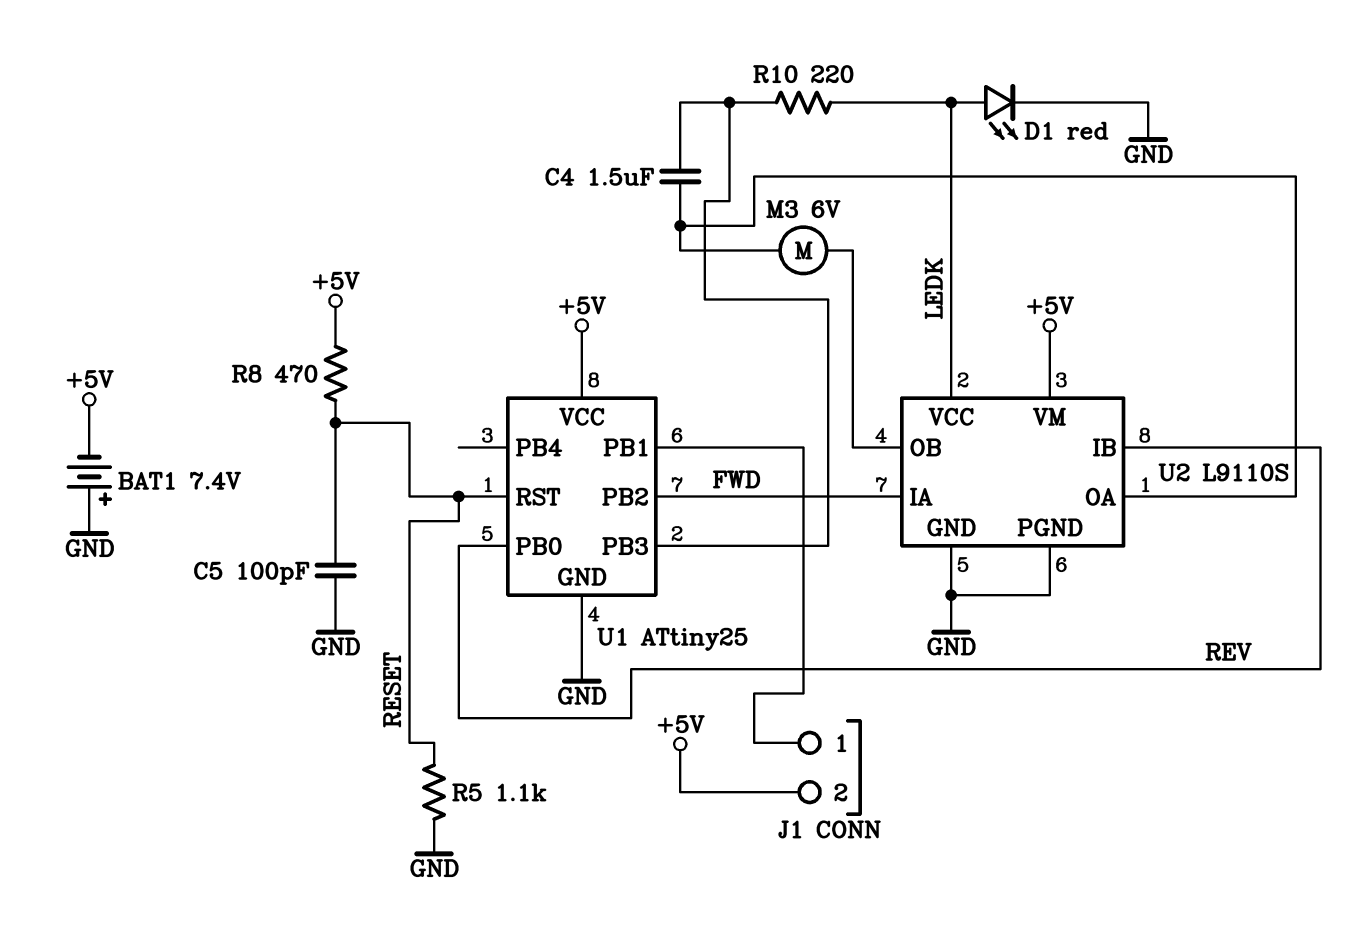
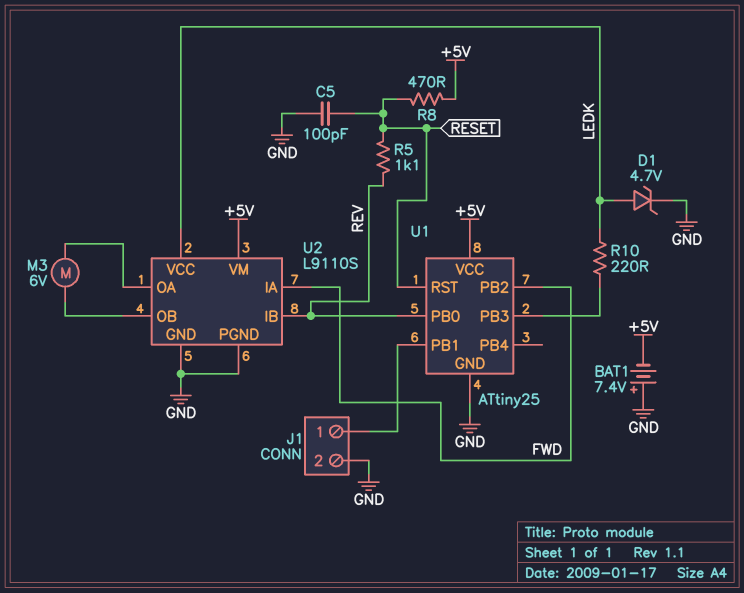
C4: 1.5uF (U1/PB3, U2/OA) -> none
D1: LED red (A LEDK, K GND) -> zener 4.7V (A LEDK, K GND)
J1 pin 2: +5V -> GND
R5: 1.1k (GND, RESET) -> 1.1k (RESET, REV)

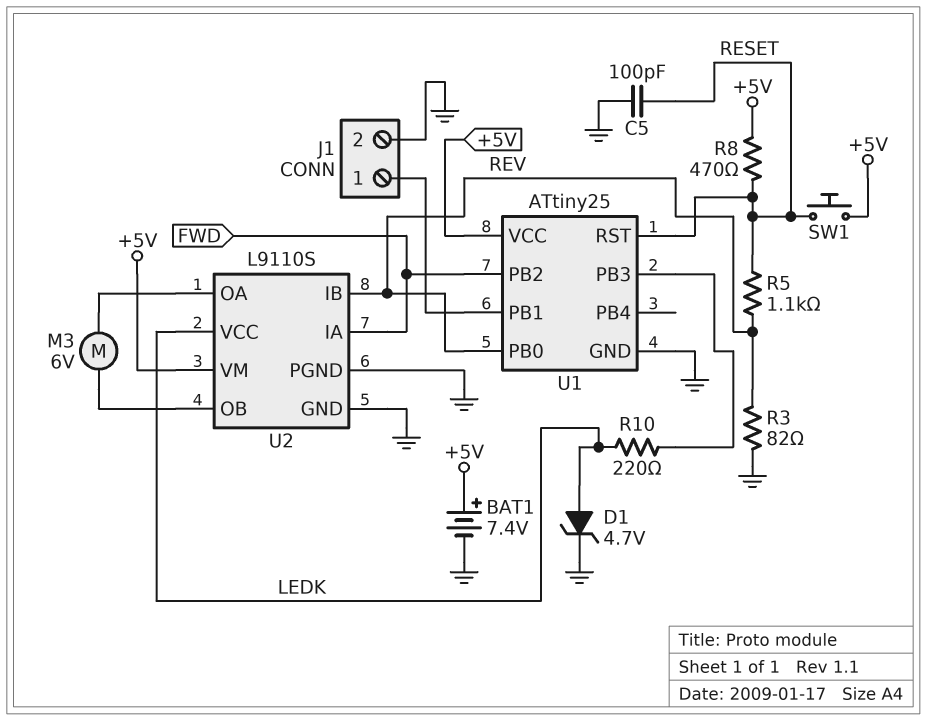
BAT1: 7.4V (plus GND, minus +5V) -> 7.4V (plus +5V, minus GND)
R3: none -> 82 (GND, REV)
SW1: none -> button (+5V, RESET)

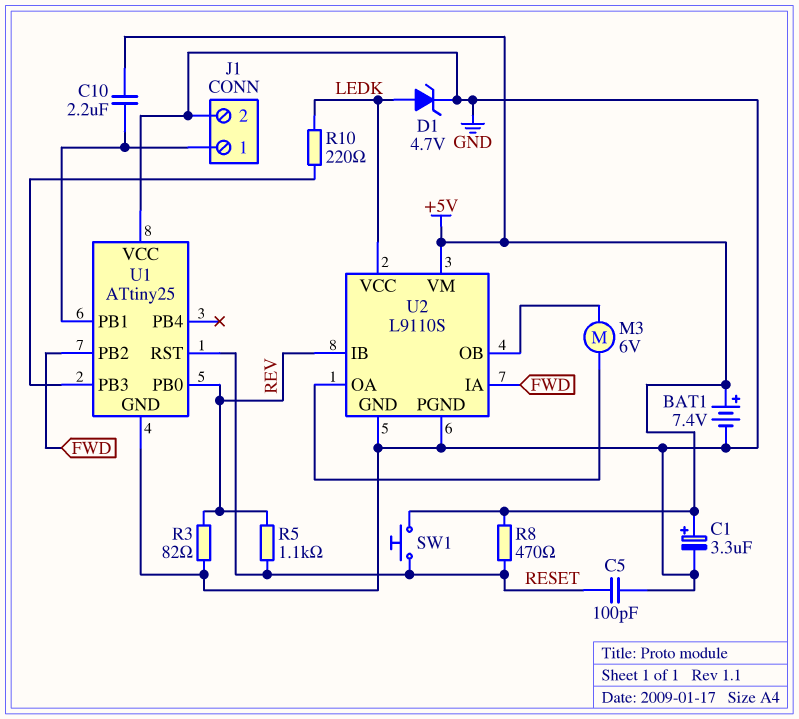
C1: none -> 3.3uF (plus +5V, minus GND)
C10: none -> 2.2uF (+5V, J1/1)
U1 pin VCC: +5V -> GND

